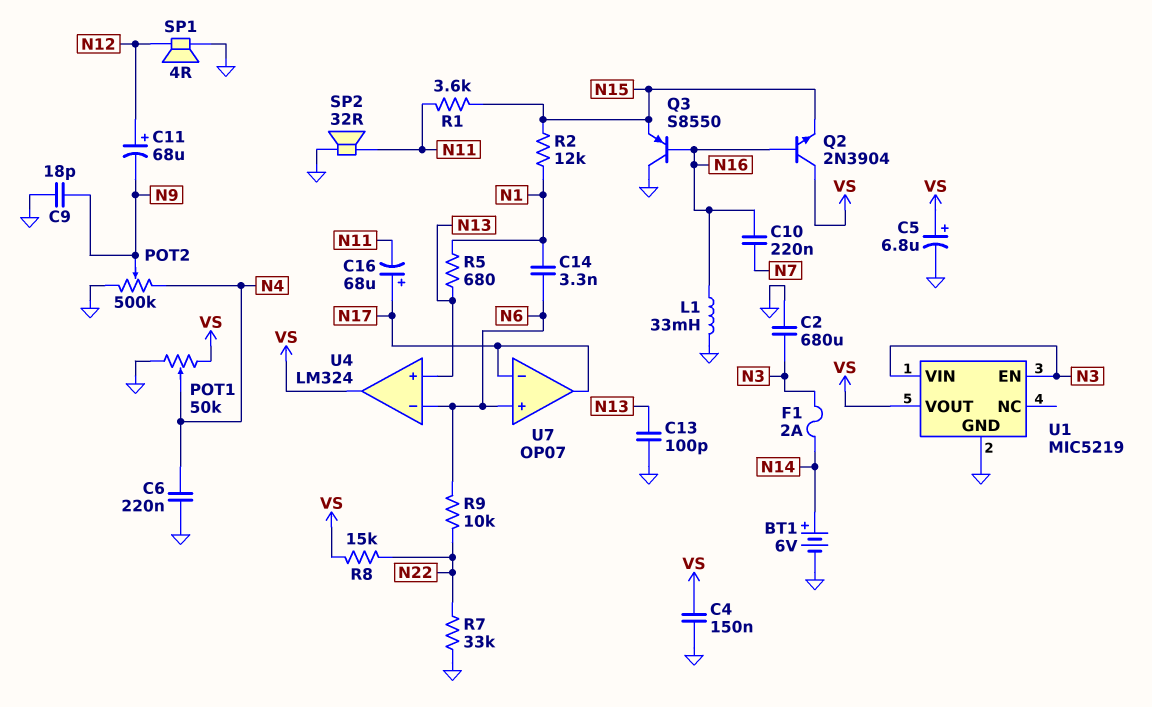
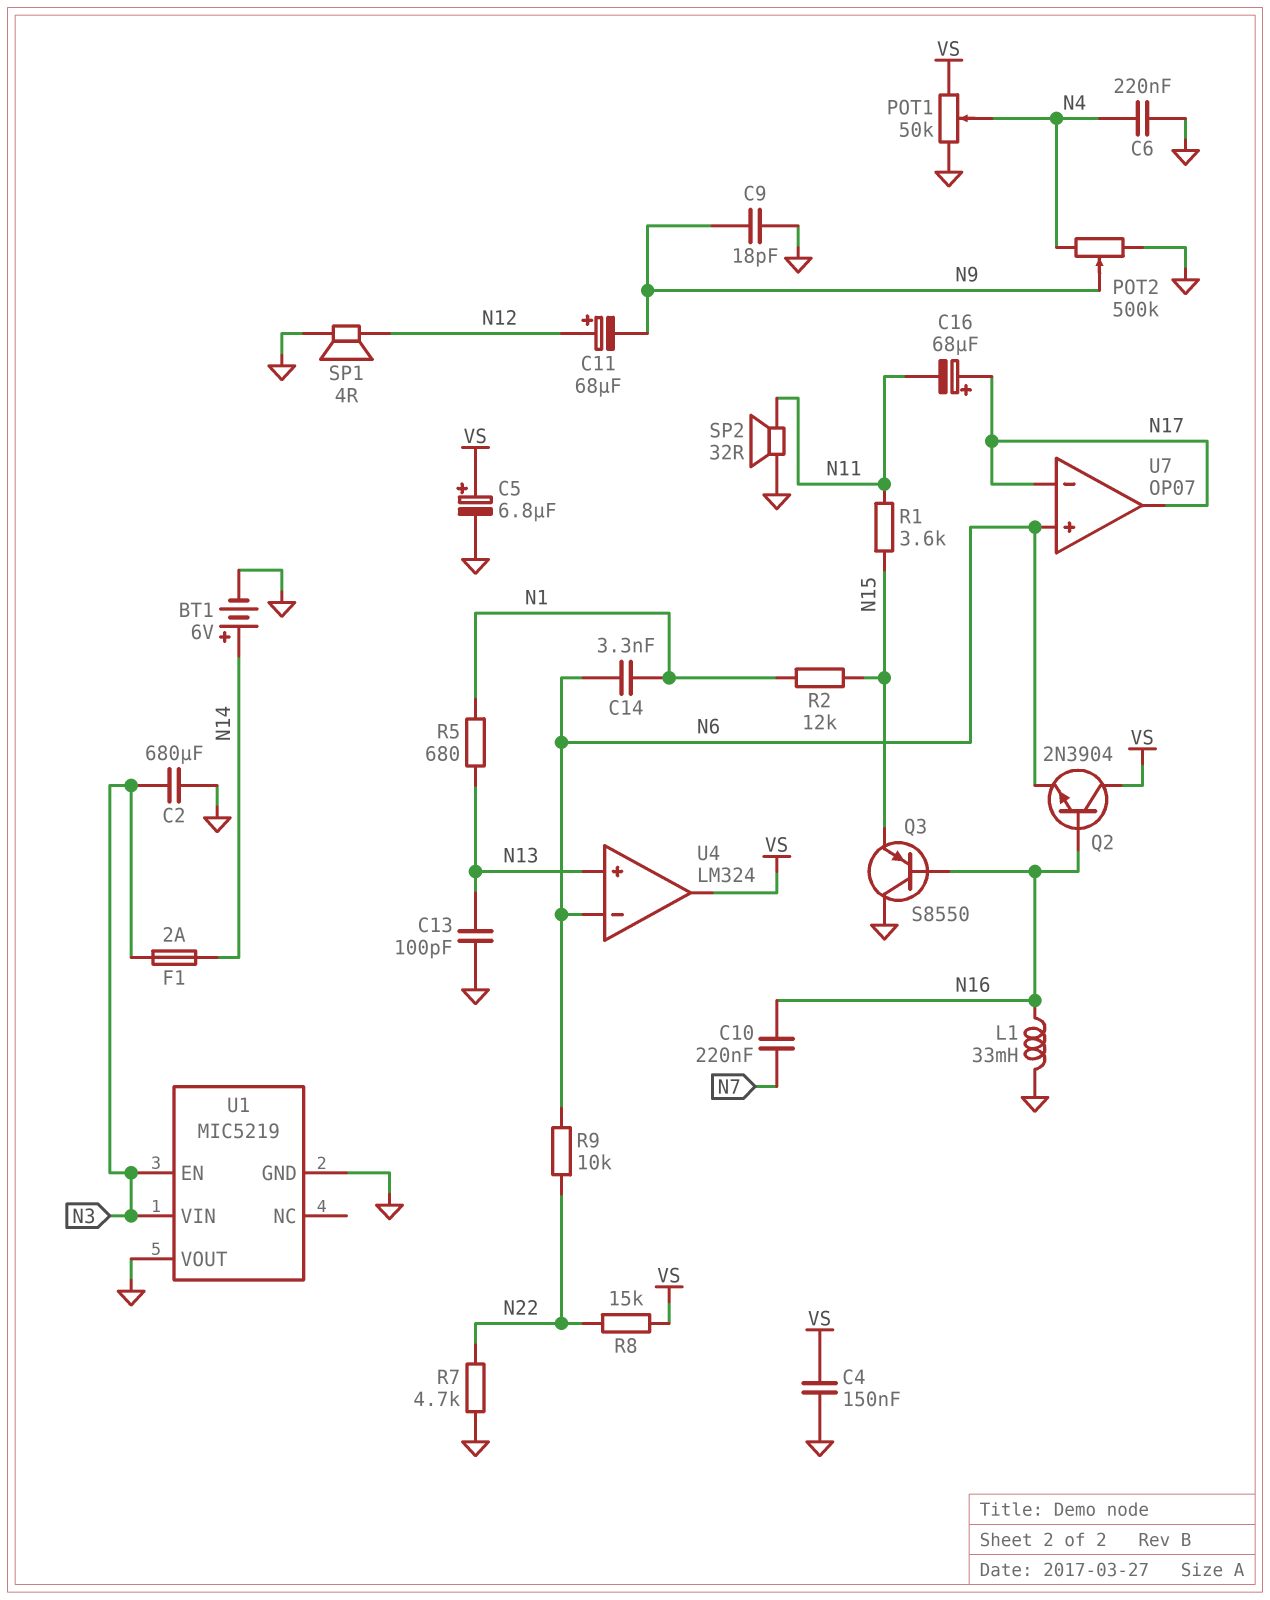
Q2: NPN 2N3904 (B N16, C VS, E N15) -> NPN 2N3904 (B N16, C VS, E N6)
R7: 33k (GND, N22) -> 4.7k (GND, N22)
U1 pin VOUT: VS -> GND

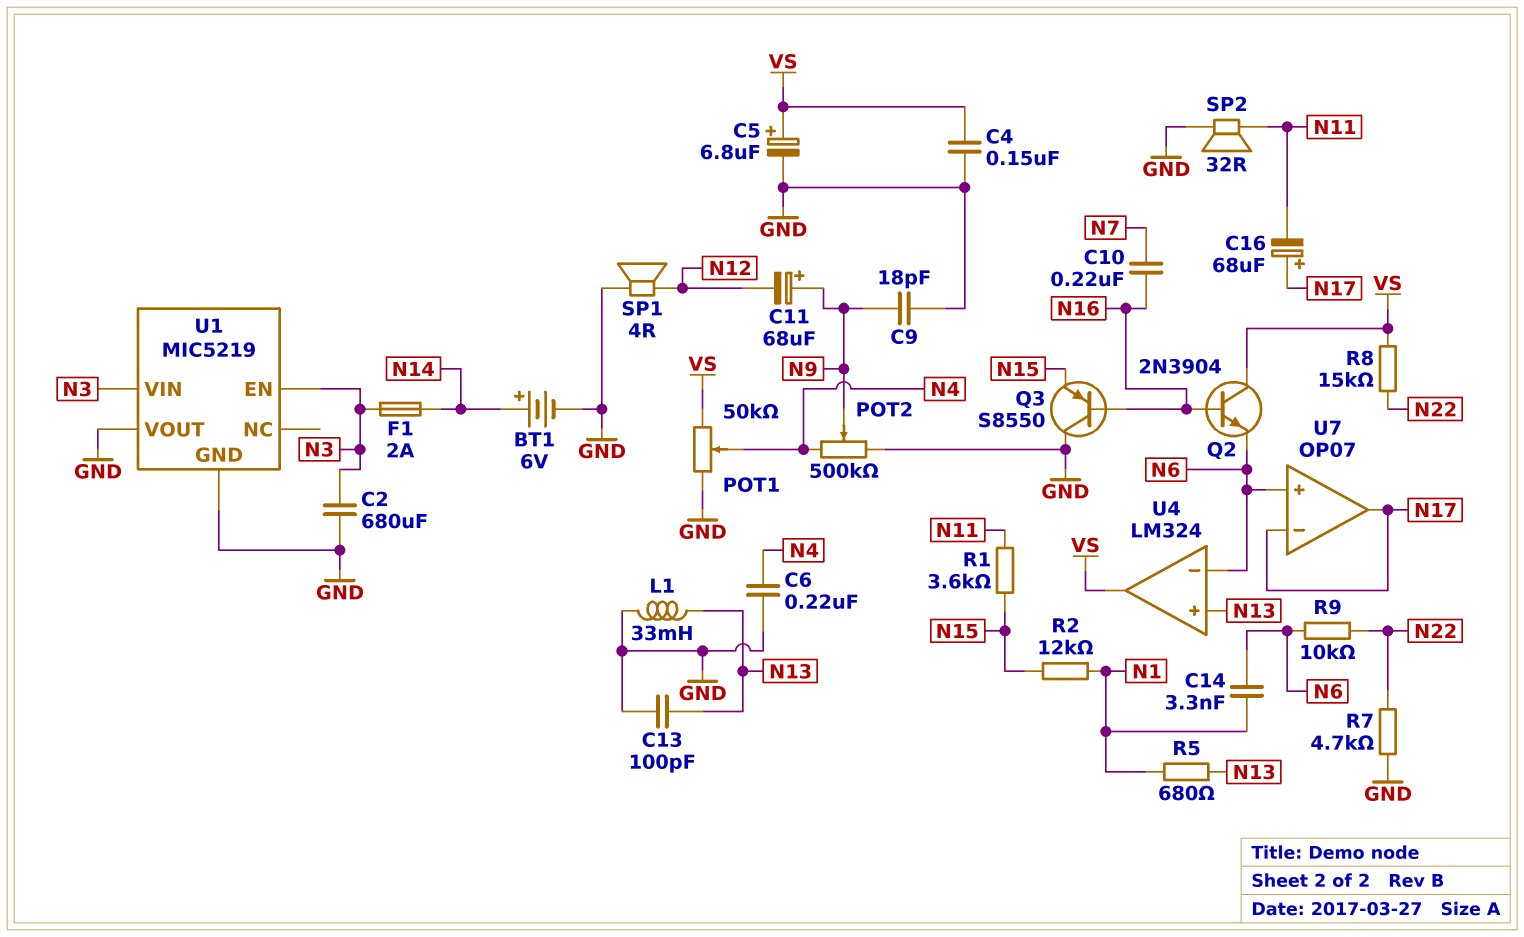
C11: 68uF (plus N12, minus N9) -> 68uF (plus N9, minus N12)
L1: 33mH (GND, N16) -> 33mH (GND, N13)

